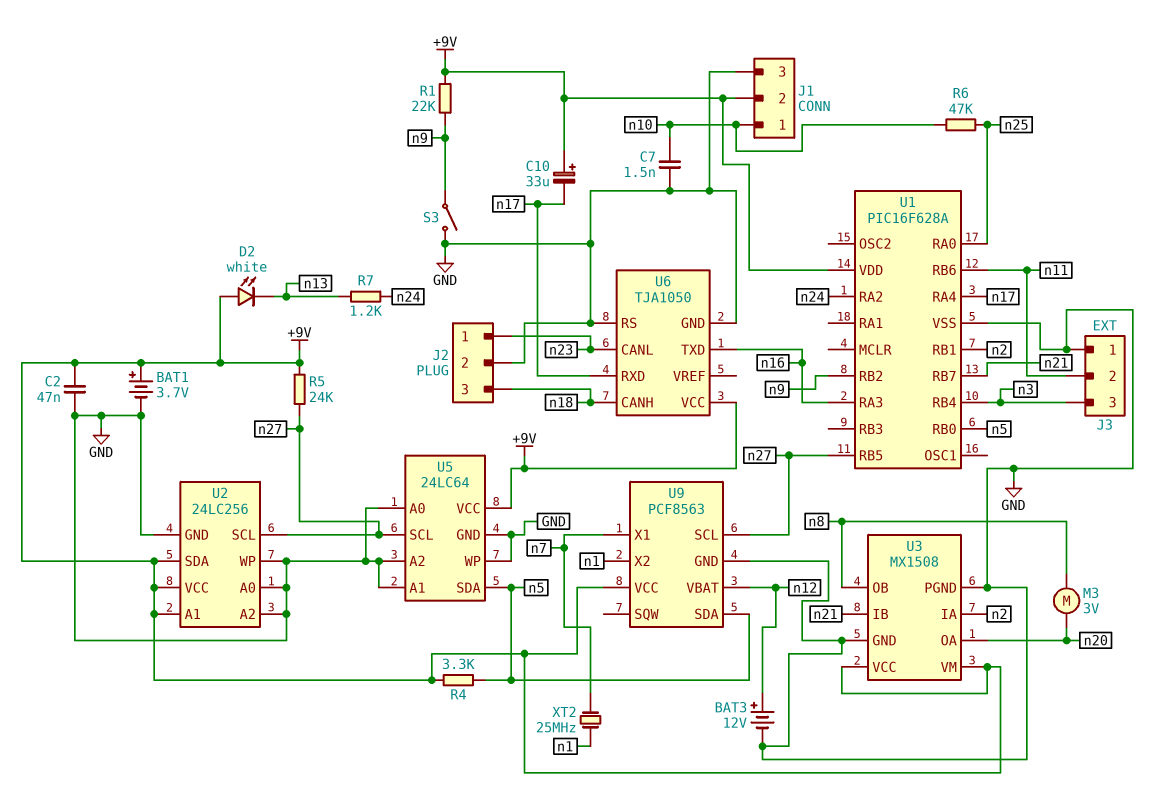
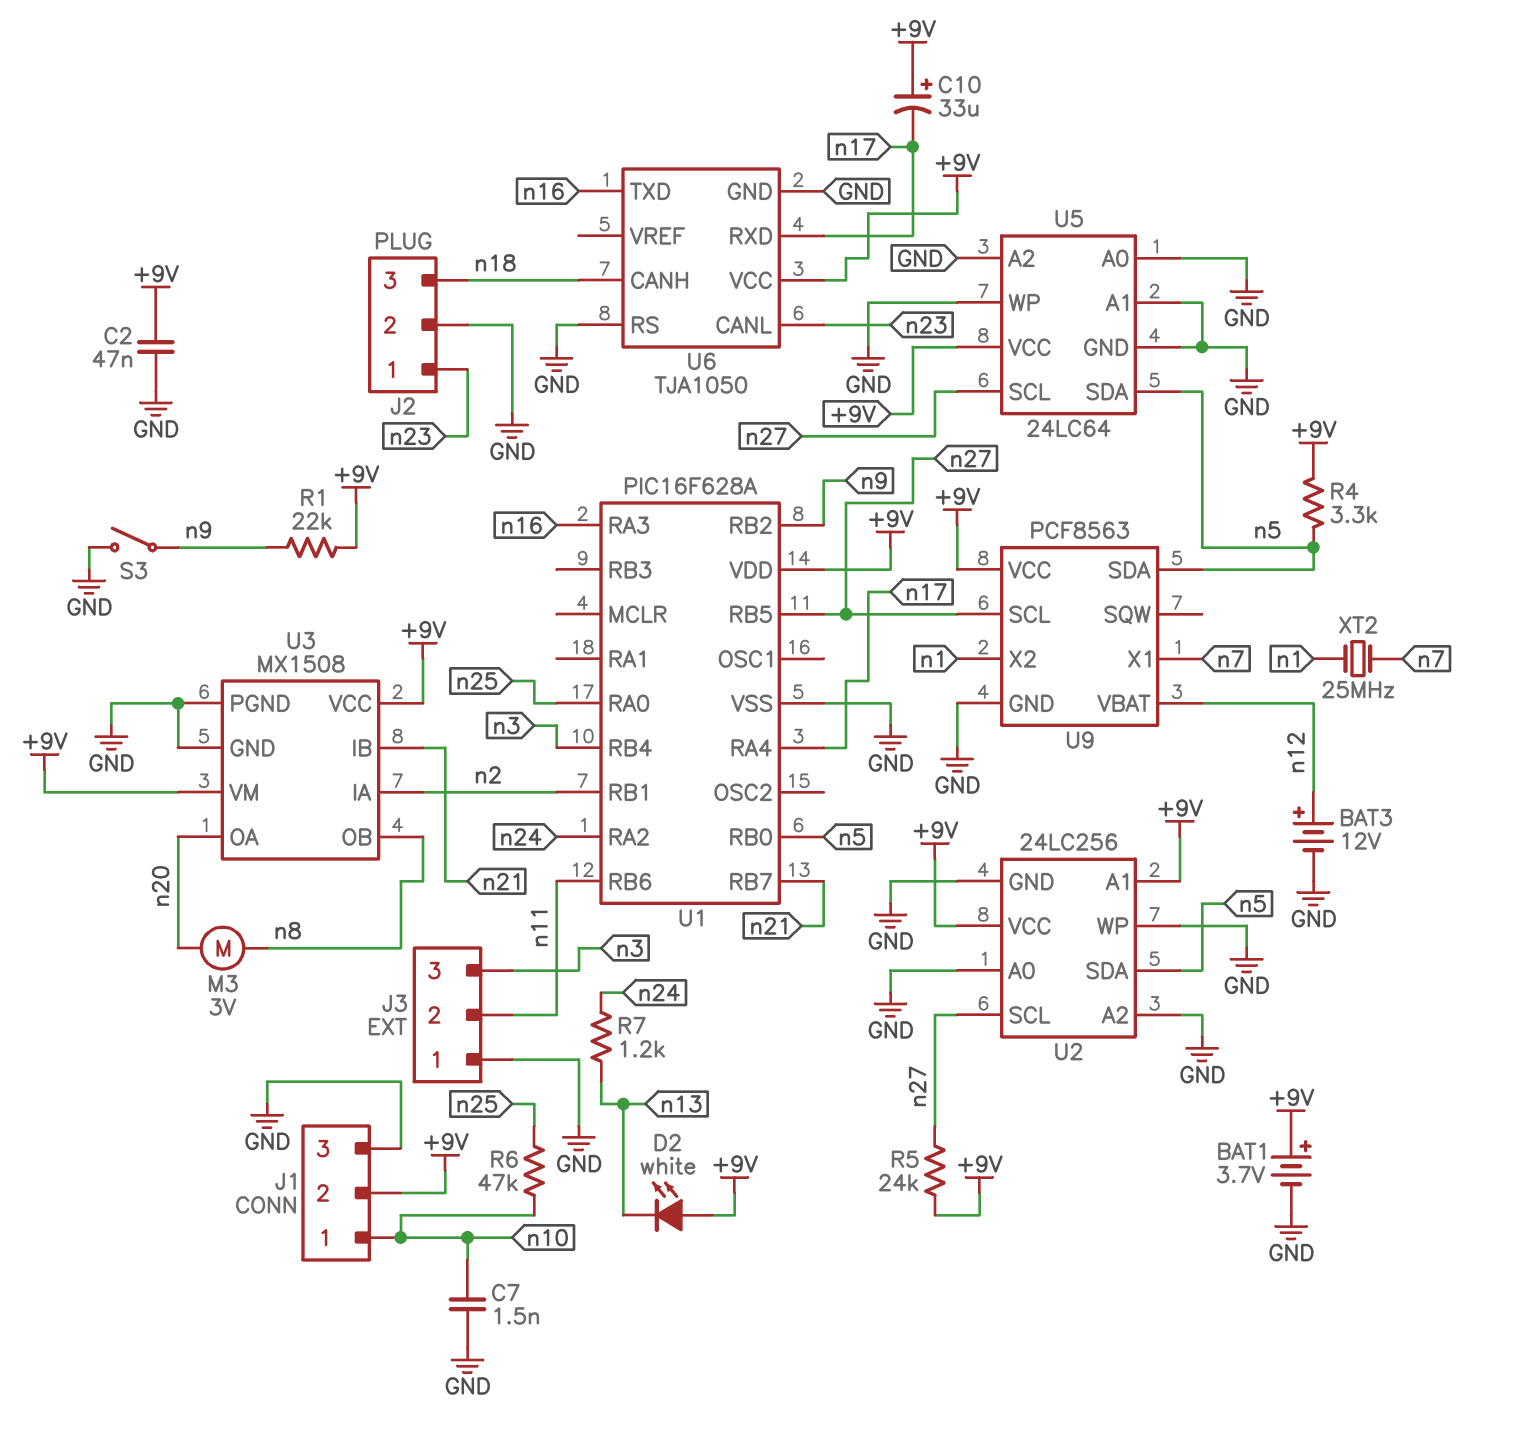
U2 pin SDA: +9V -> n5

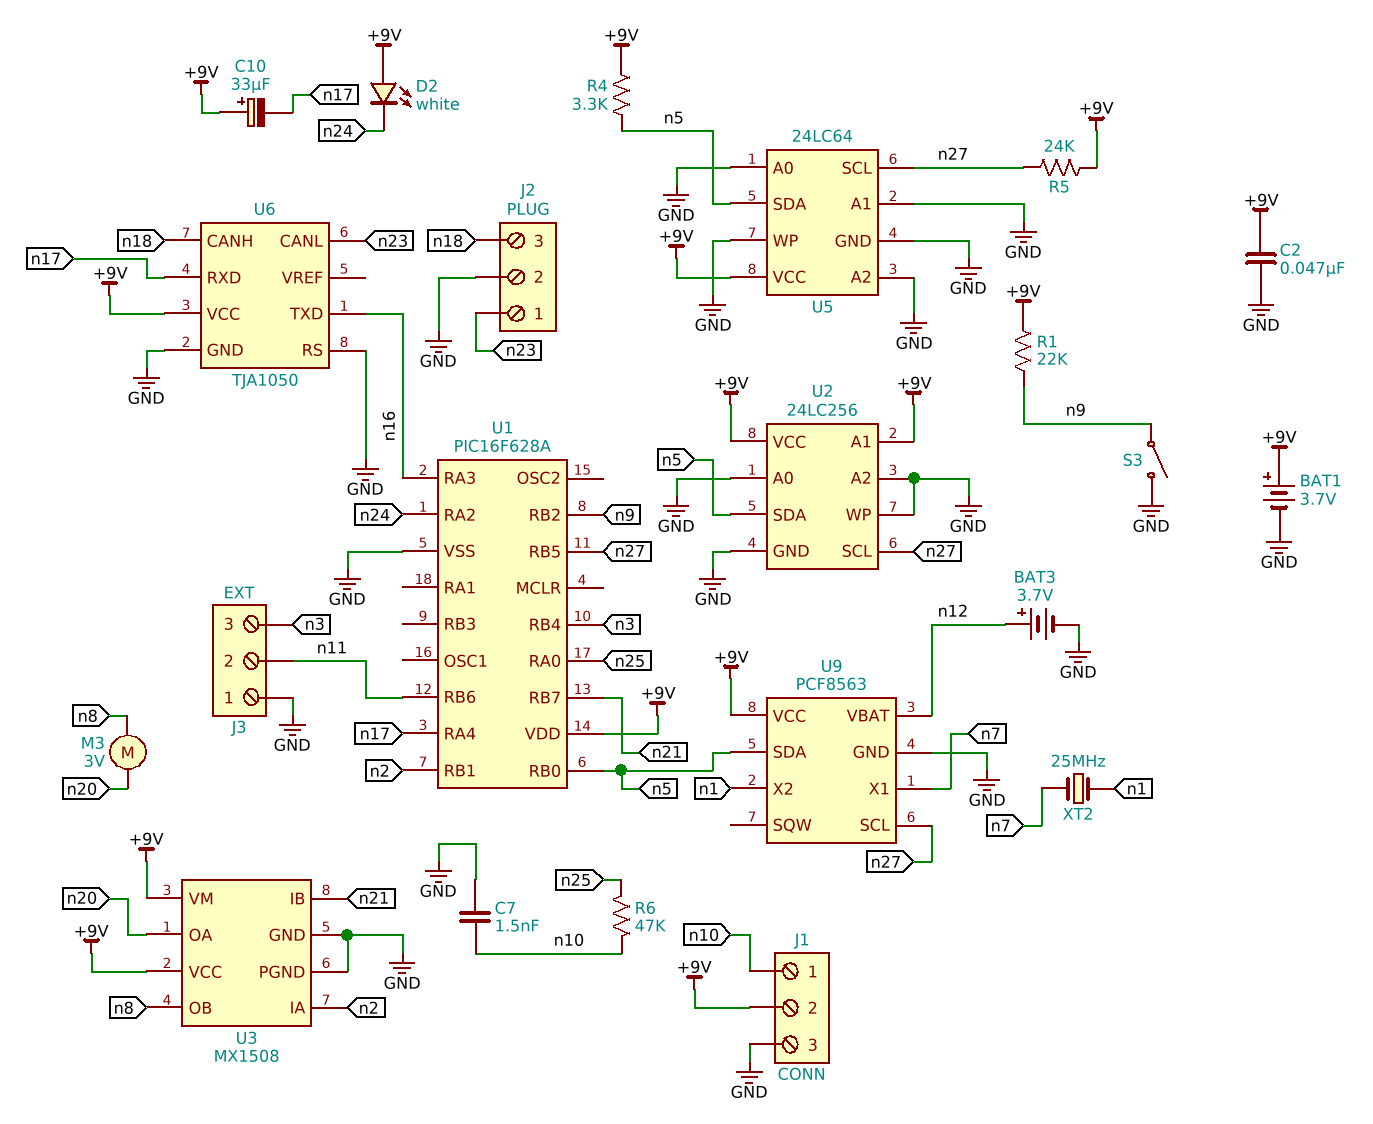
BAT3: 12V (plus n12, minus GND) -> 3.7V (plus n12, minus GND)
D2: LED white (A +9V, K n13) -> LED white (A +9V, K n24)
R7: 1.2k (n13, n24) -> none

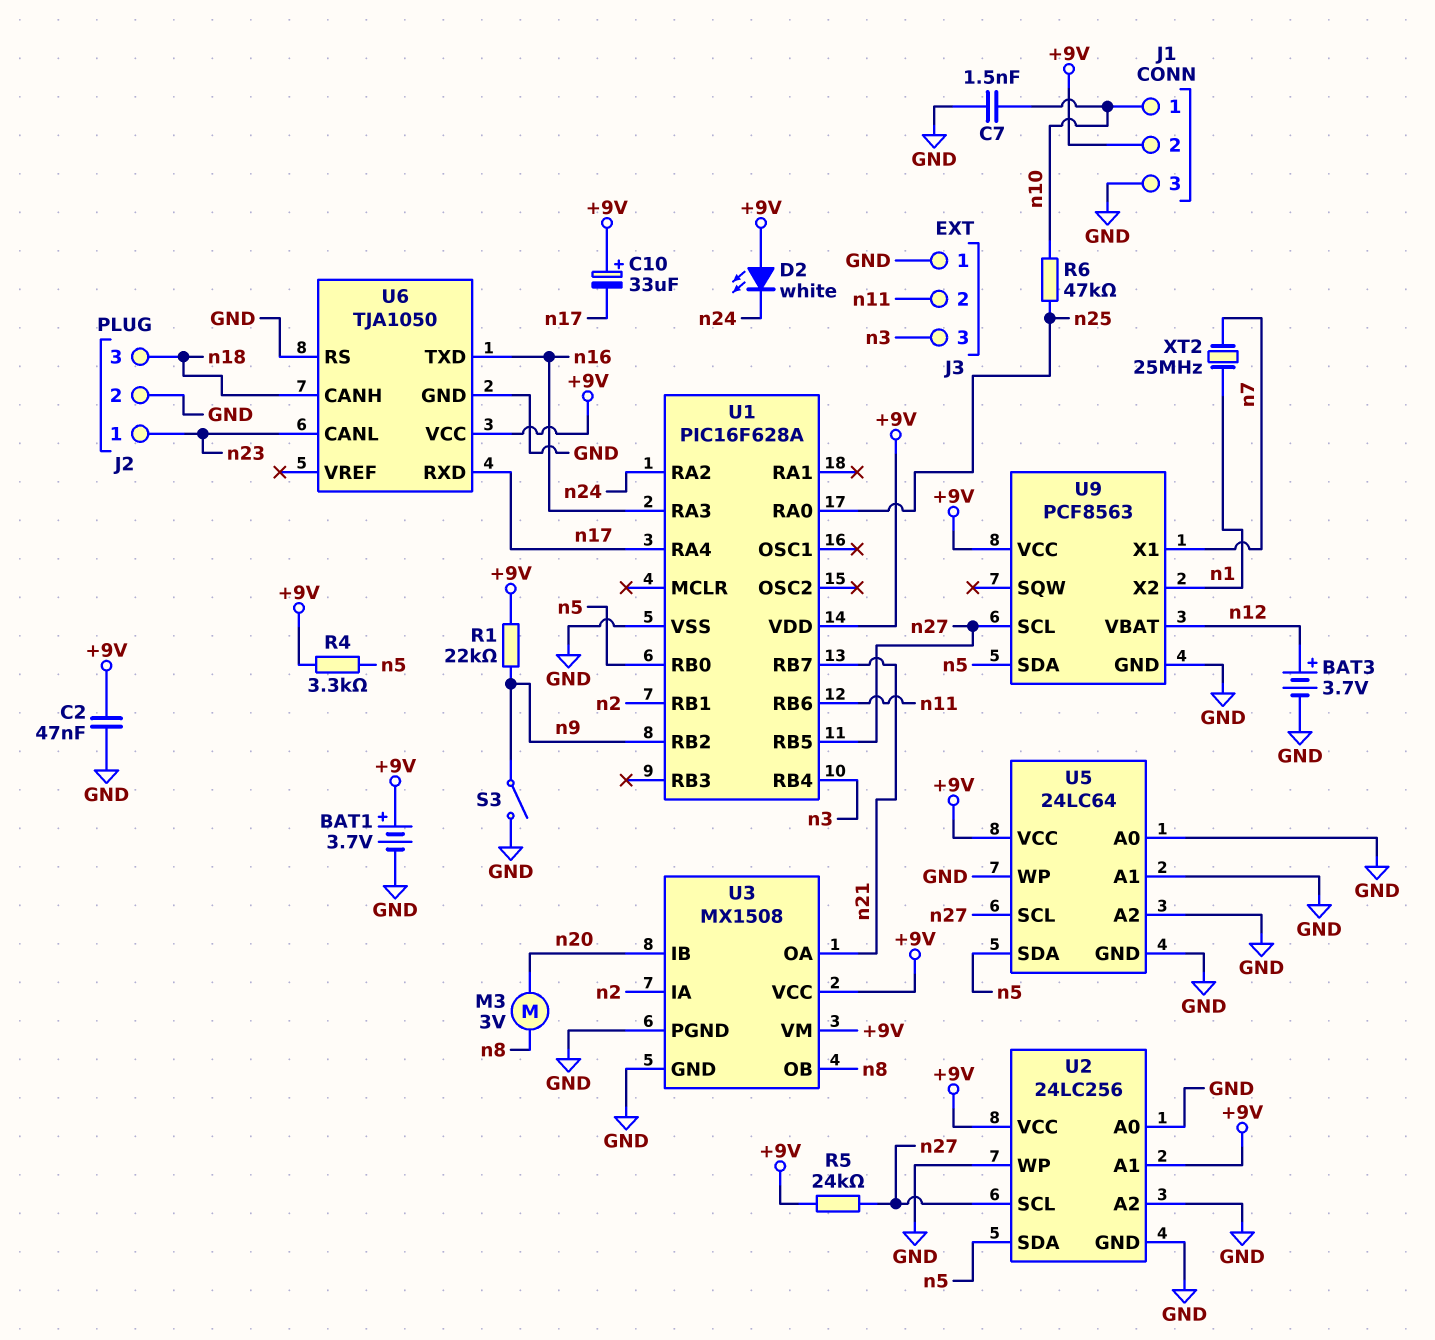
U3 pin IB: n21 -> n20
U3 pin OA: n20 -> n21

